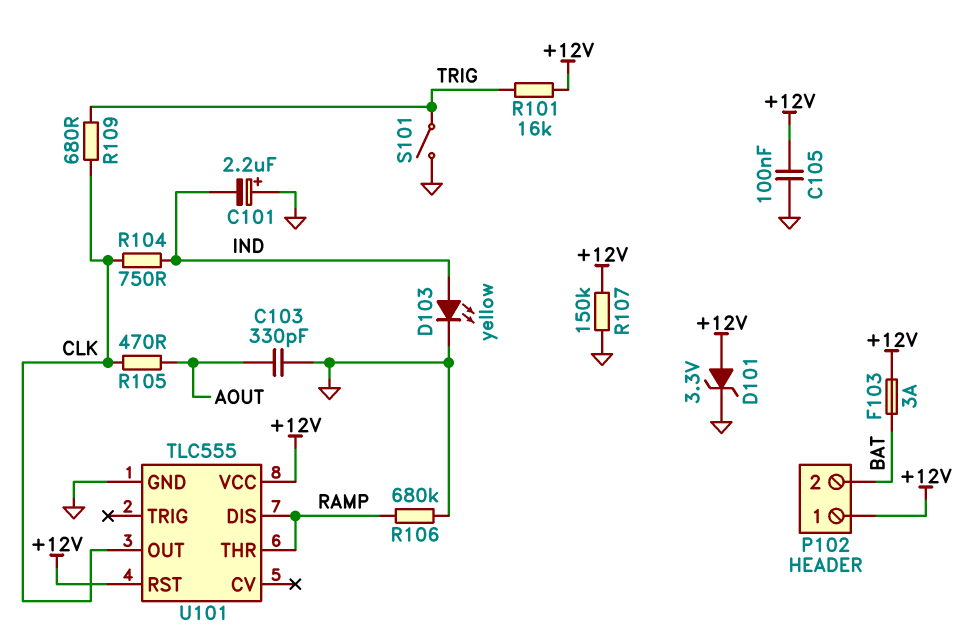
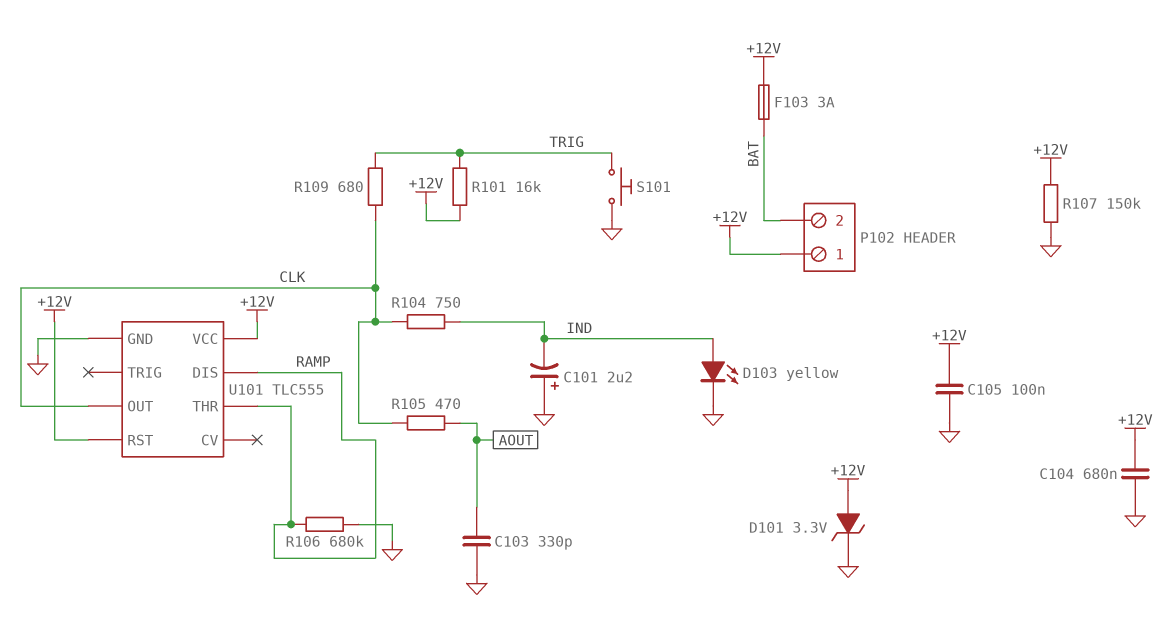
C104: none -> 680nF (+12V, GND)
S101: switch (GND, TRIG) -> button (GND, TRIG)

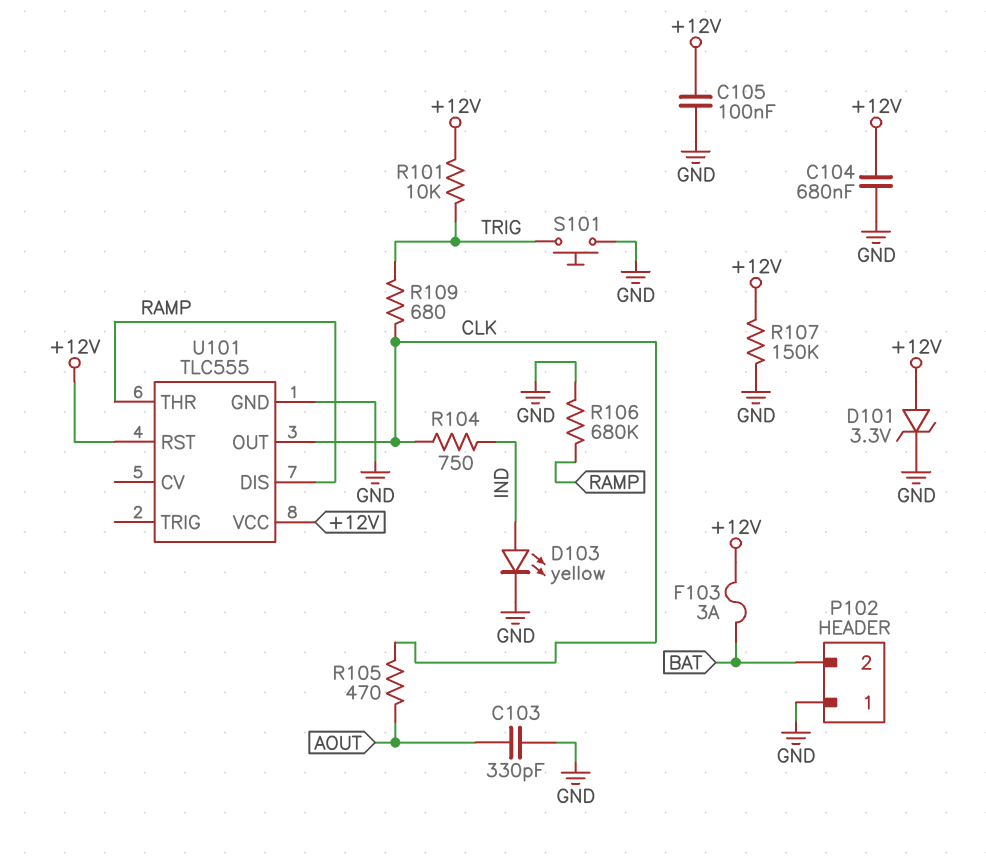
C101: 2.2uF (plus GND, minus IND) -> none
P102 pin 1: +12V -> GND
R101: 16k (+12V, TRIG) -> 10k (+12V, TRIG)

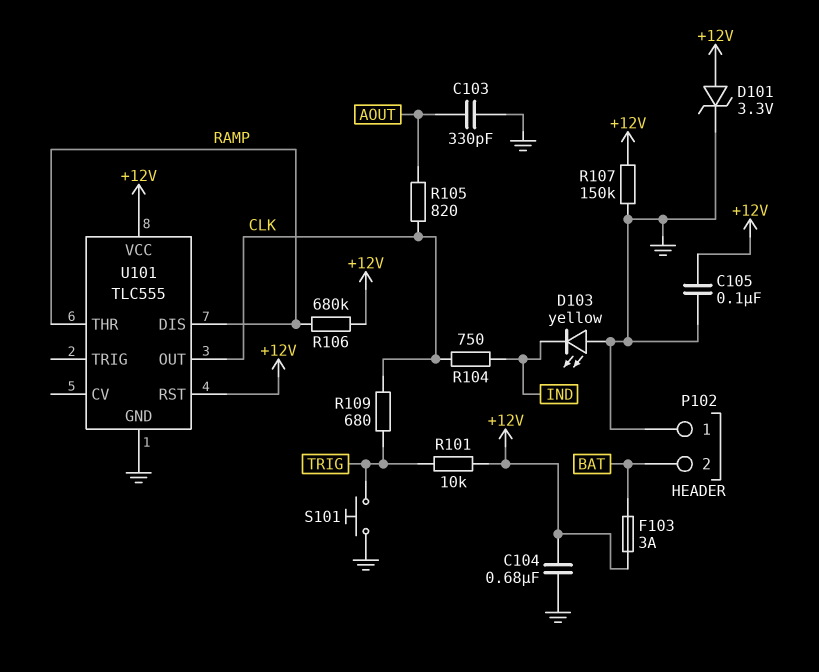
D103: LED yellow (A IND, K GND) -> LED yellow (A GND, K IND)
R105: 470 (AOUT, CLK) -> 820 (AOUT, CLK)
R106: 680k (GND, RAMP) -> 680k (+12V, RAMP)

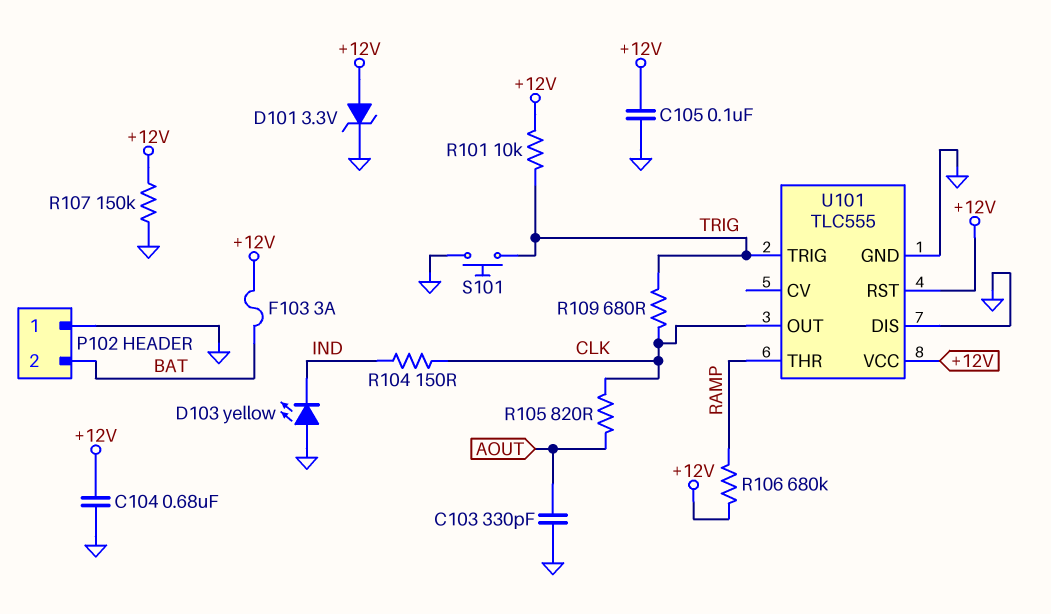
R104: 750 (CLK, IND) -> 150 (CLK, IND)
U101 pin DIS: RAMP -> GND
U101 pin TRIG: none -> TRIG

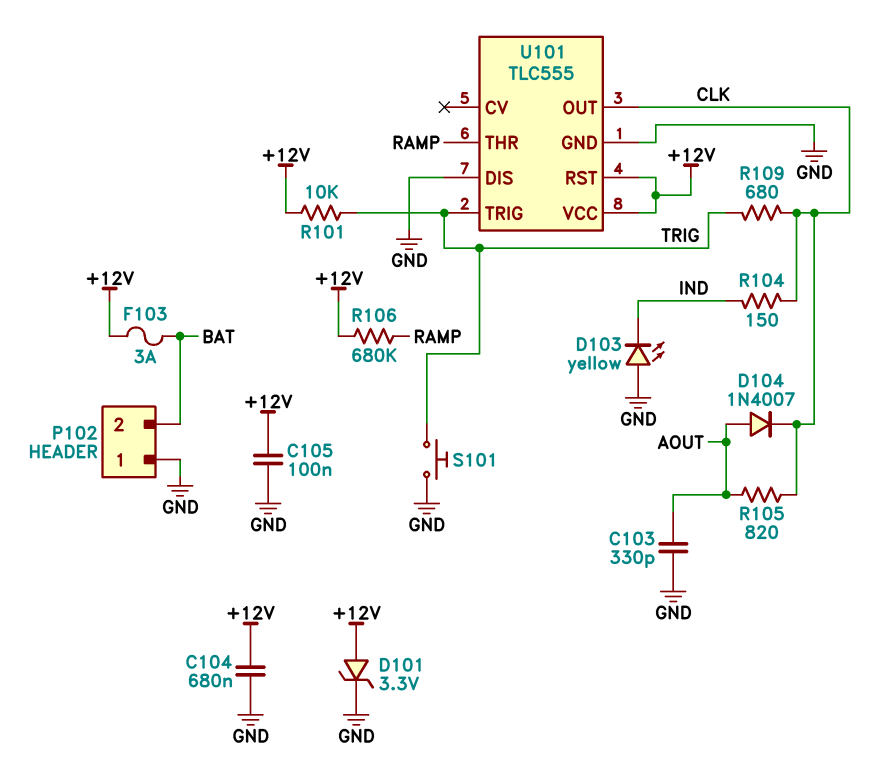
D104: none -> diode 1N4007 (A AOUT, K CLK)
R107: 150k (+12V, GND) -> none

